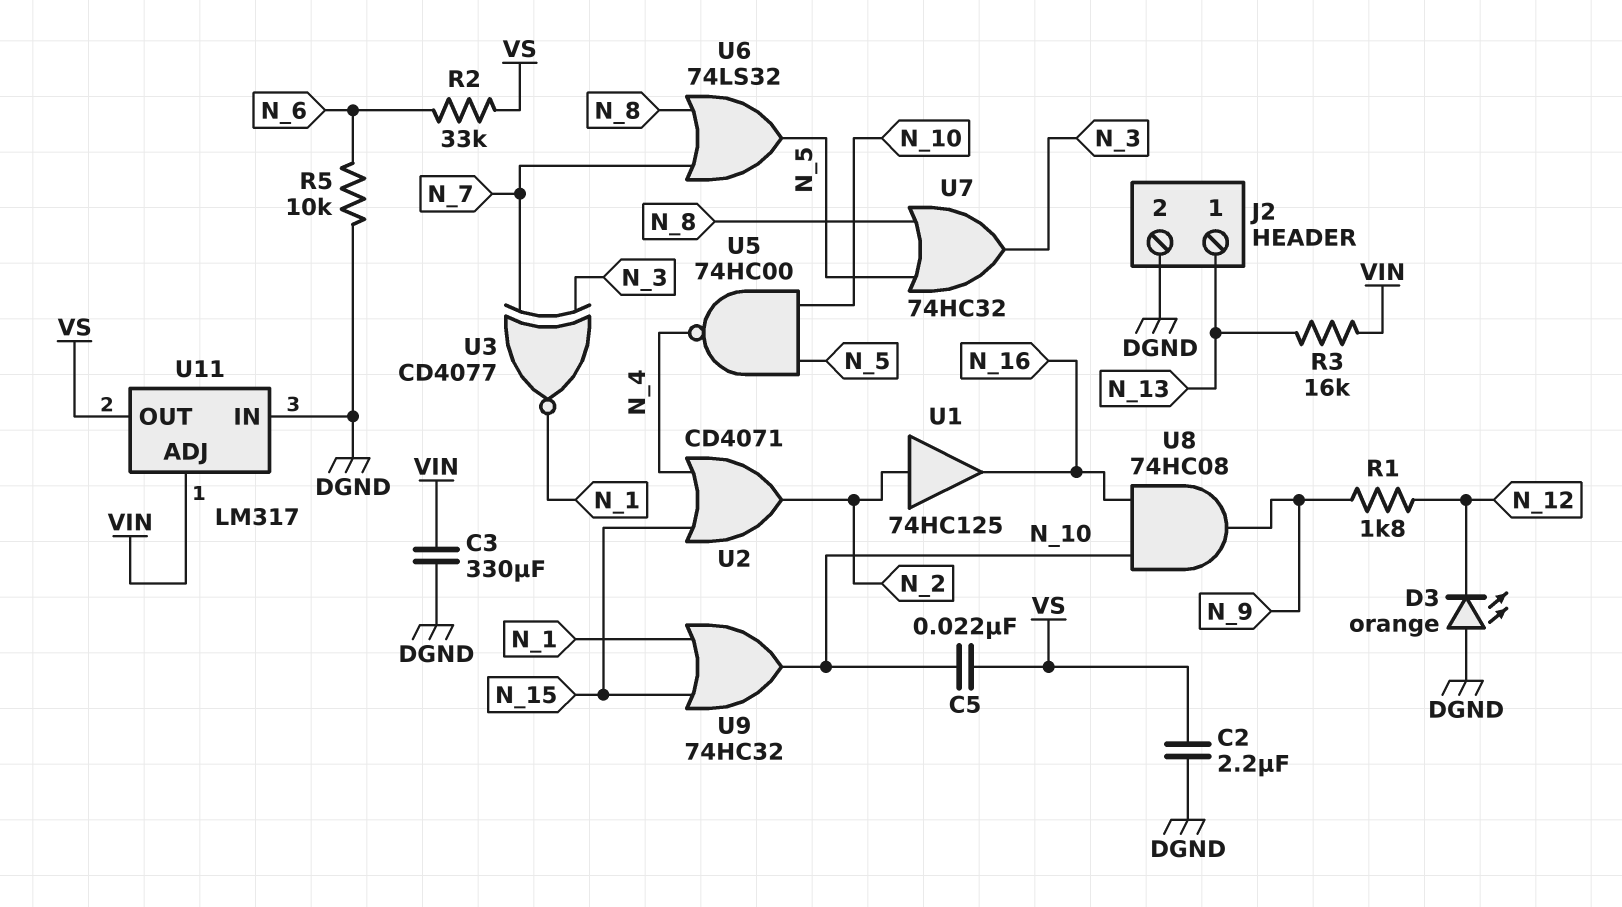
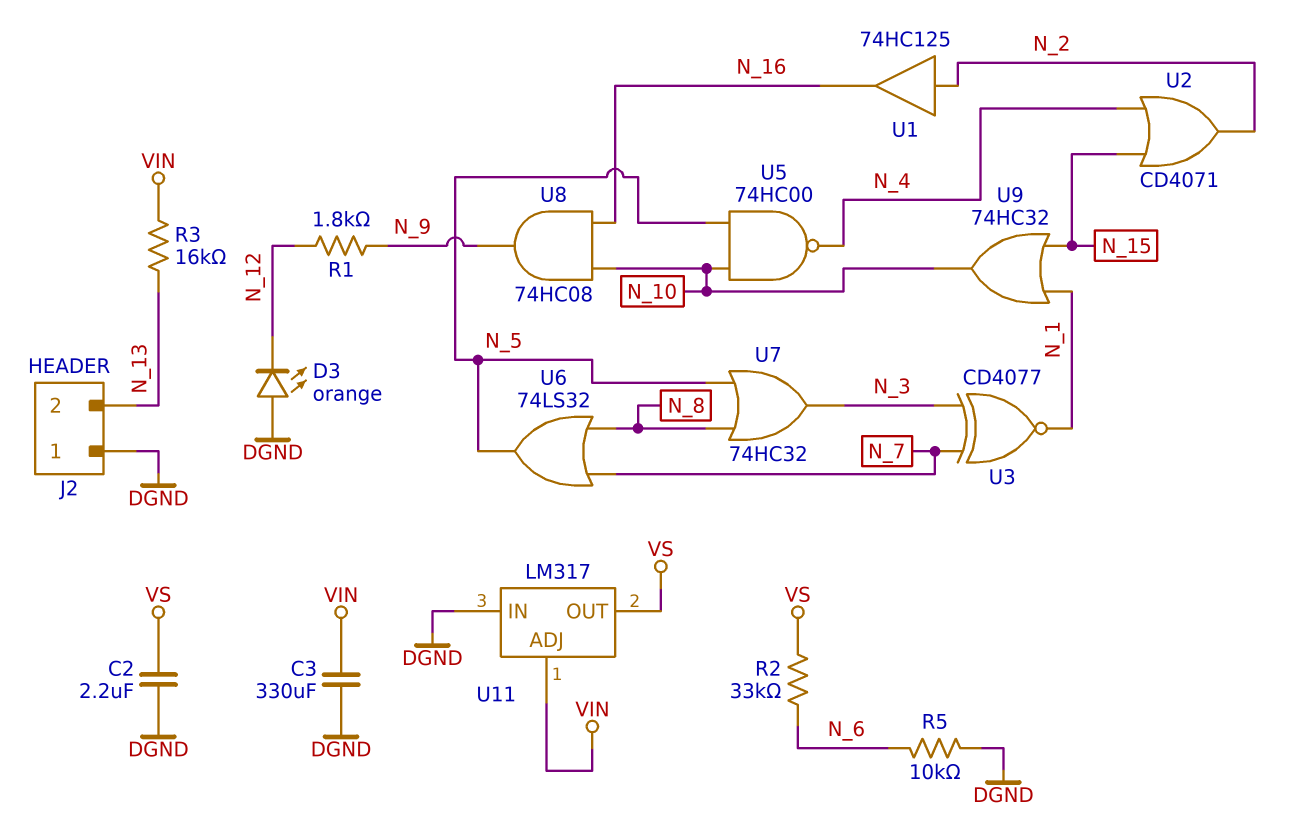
C5: 22nF (N_10, VS) -> none
J2 pin 1: N_13 -> DGND
J2 pin 2: DGND -> N_13

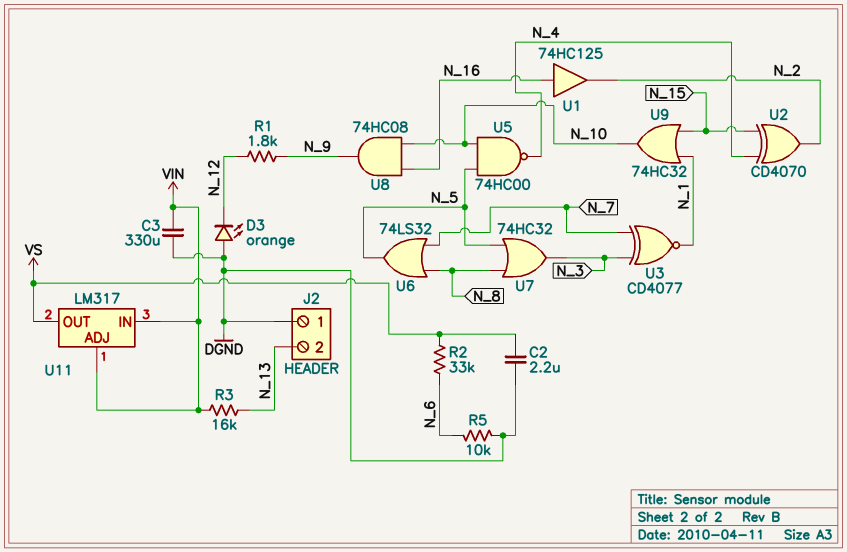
U1: buffer 74HC125 (in N_2, out N_16) -> buffer 74HC125 (in N_16, out N_2)
U2: OR CD4071 (in N_4, in N_15, out N_2) -> XOR CD4070 (in N_4, in N_15, out N_2)
U11 pin IN: DGND -> VIN

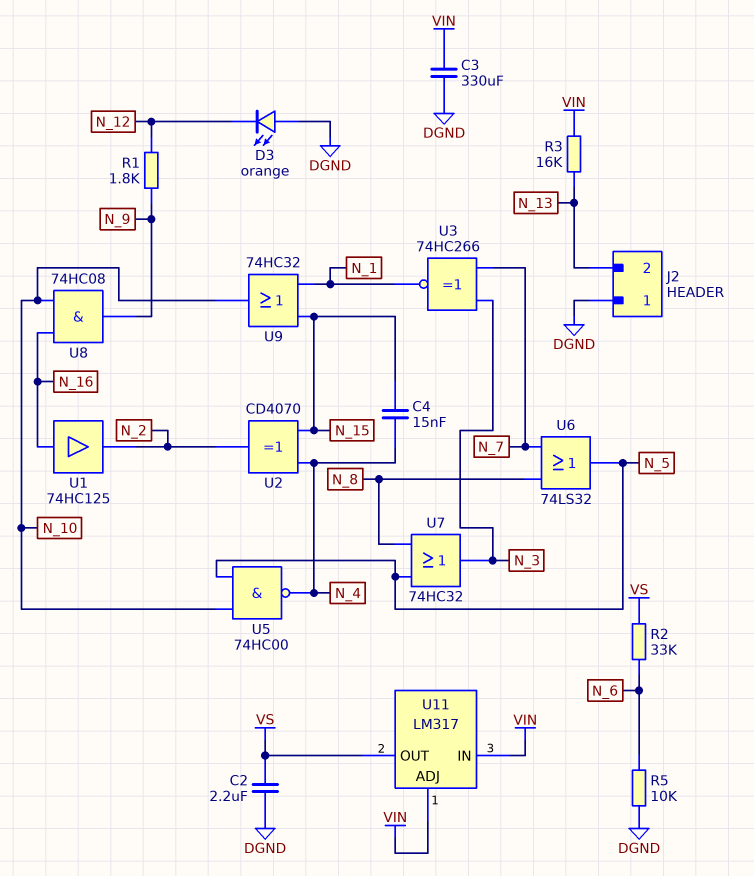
C4: none -> 15nF (N_4, N_15)
U3: XNOR CD4077 (in N_3, in N_7, out N_1) -> XNOR 74HC266 (in N_3, in N_7, out N_1)

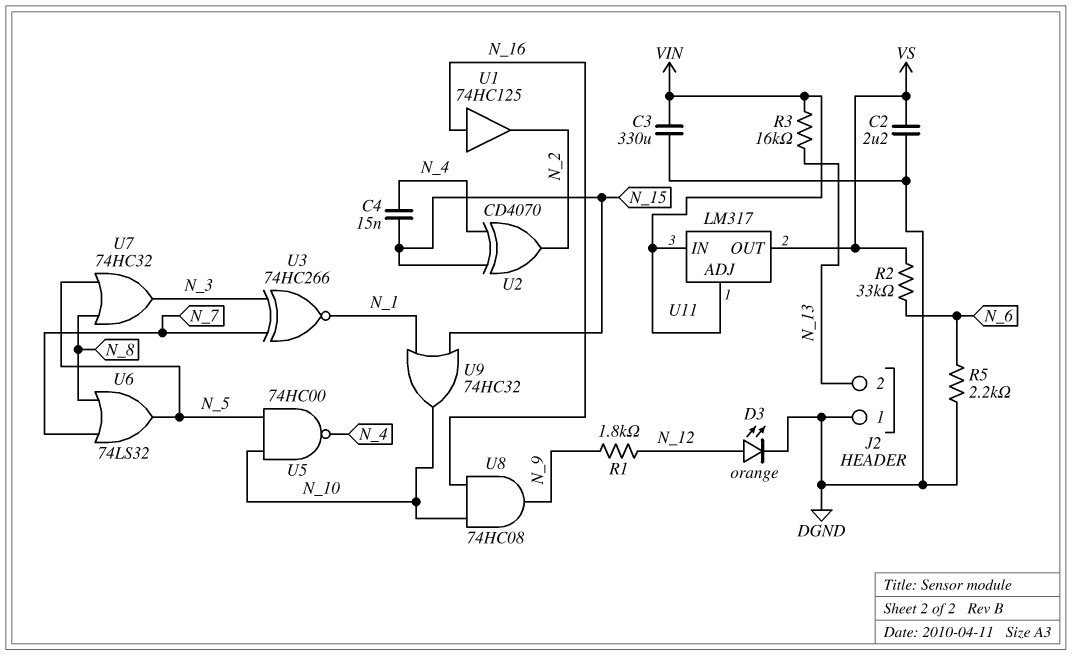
D3: LED orange (A DGND, K N_12) -> LED orange (A N_12, K DGND)
R5: 10k (DGND, N_6) -> 2.2k (DGND, N_6)

